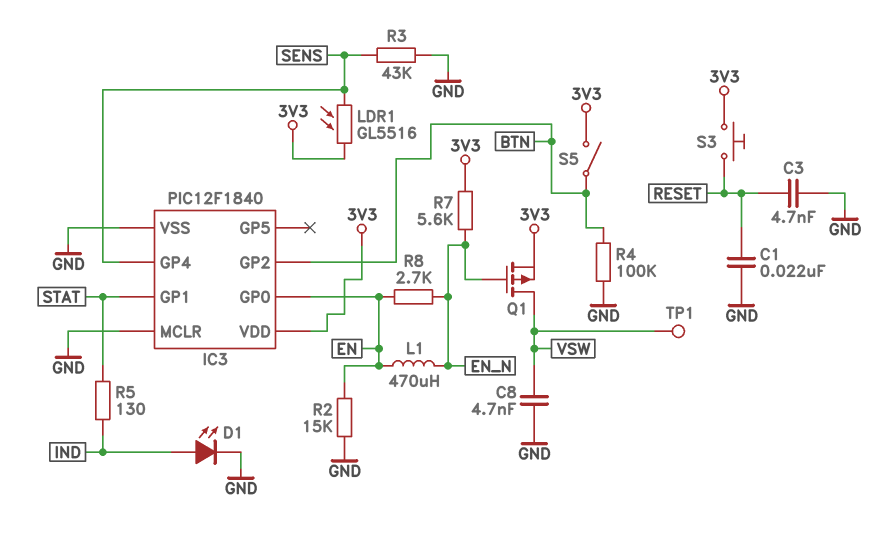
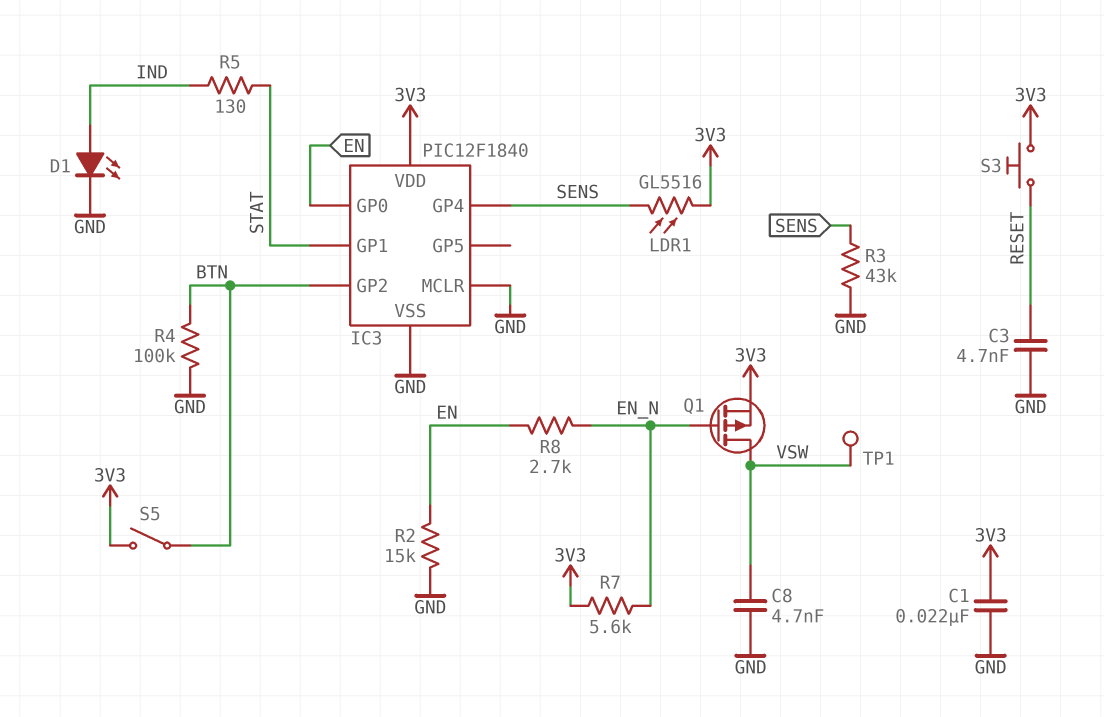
C1: 22nF (GND, RESET) -> 22nF (3V3, GND)
L1: 470uH (EN, EN_N) -> none

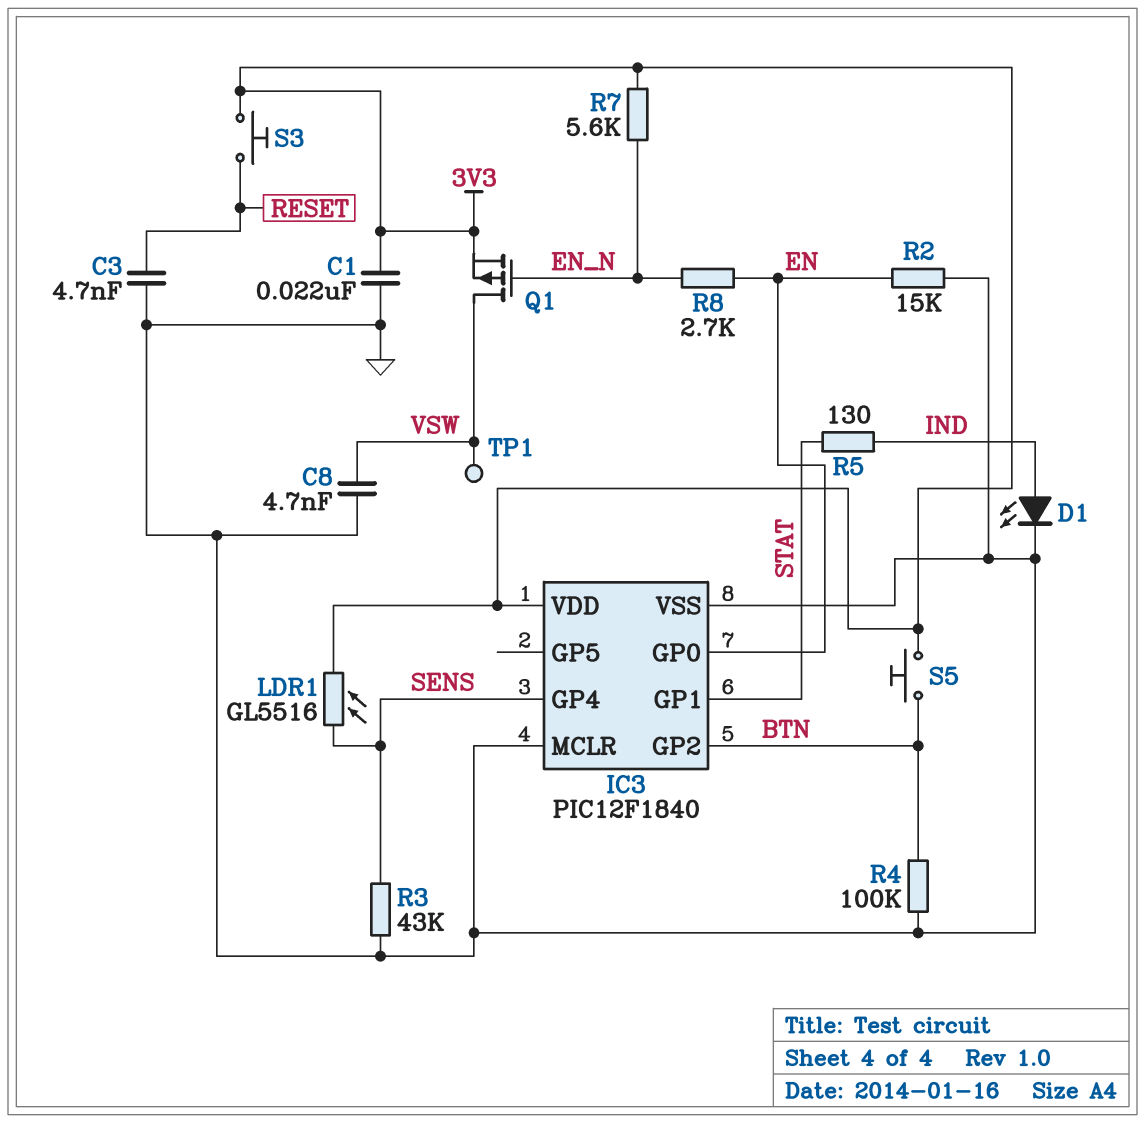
S5: switch (3V3, BTN) -> button (3V3, BTN)

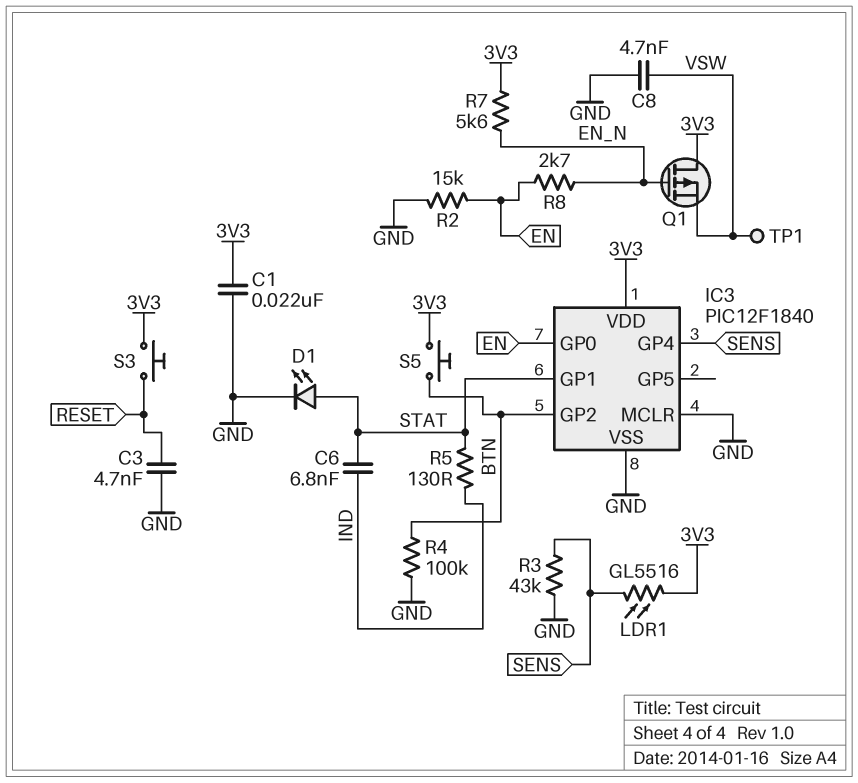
C6: none -> 6.8nF (IND, STAT)
D1: LED (A IND, K GND) -> LED (A STAT, K GND)
Q1: PMOS (G EN_N, D VSW, S 3V3) -> PMOS (G EN_N, D 3V3, S VSW)

